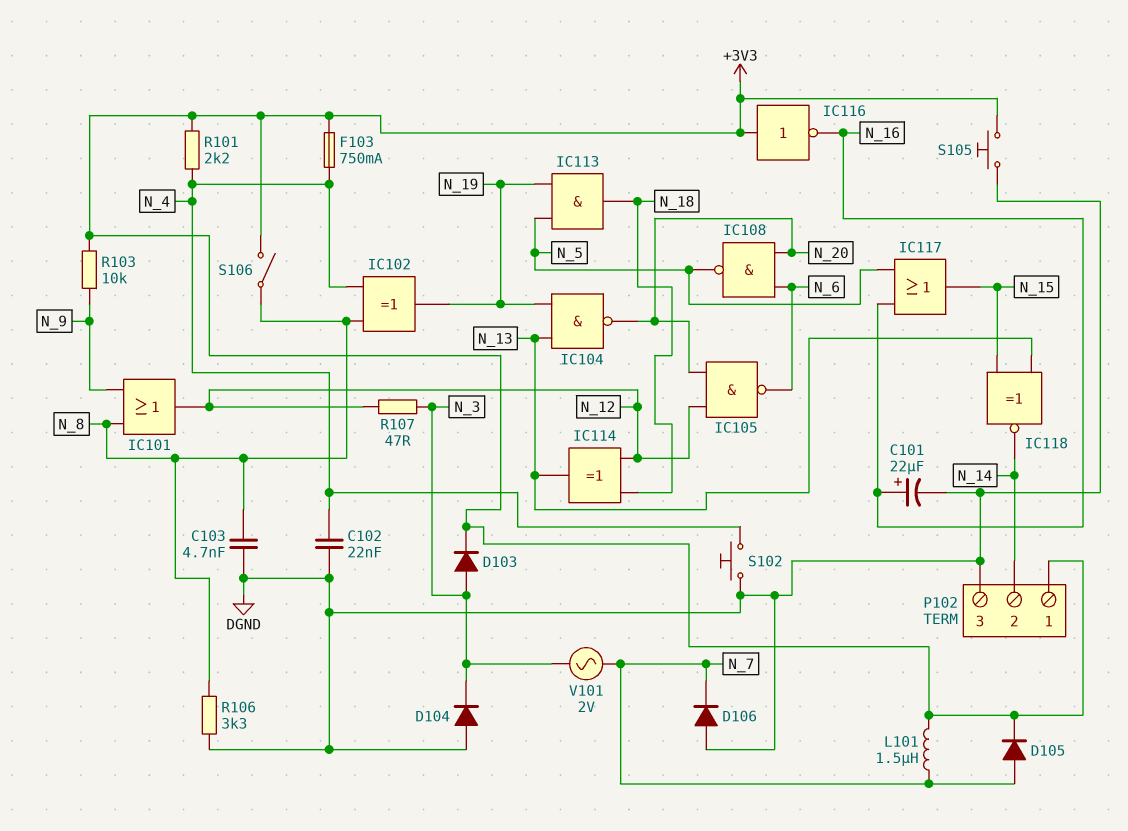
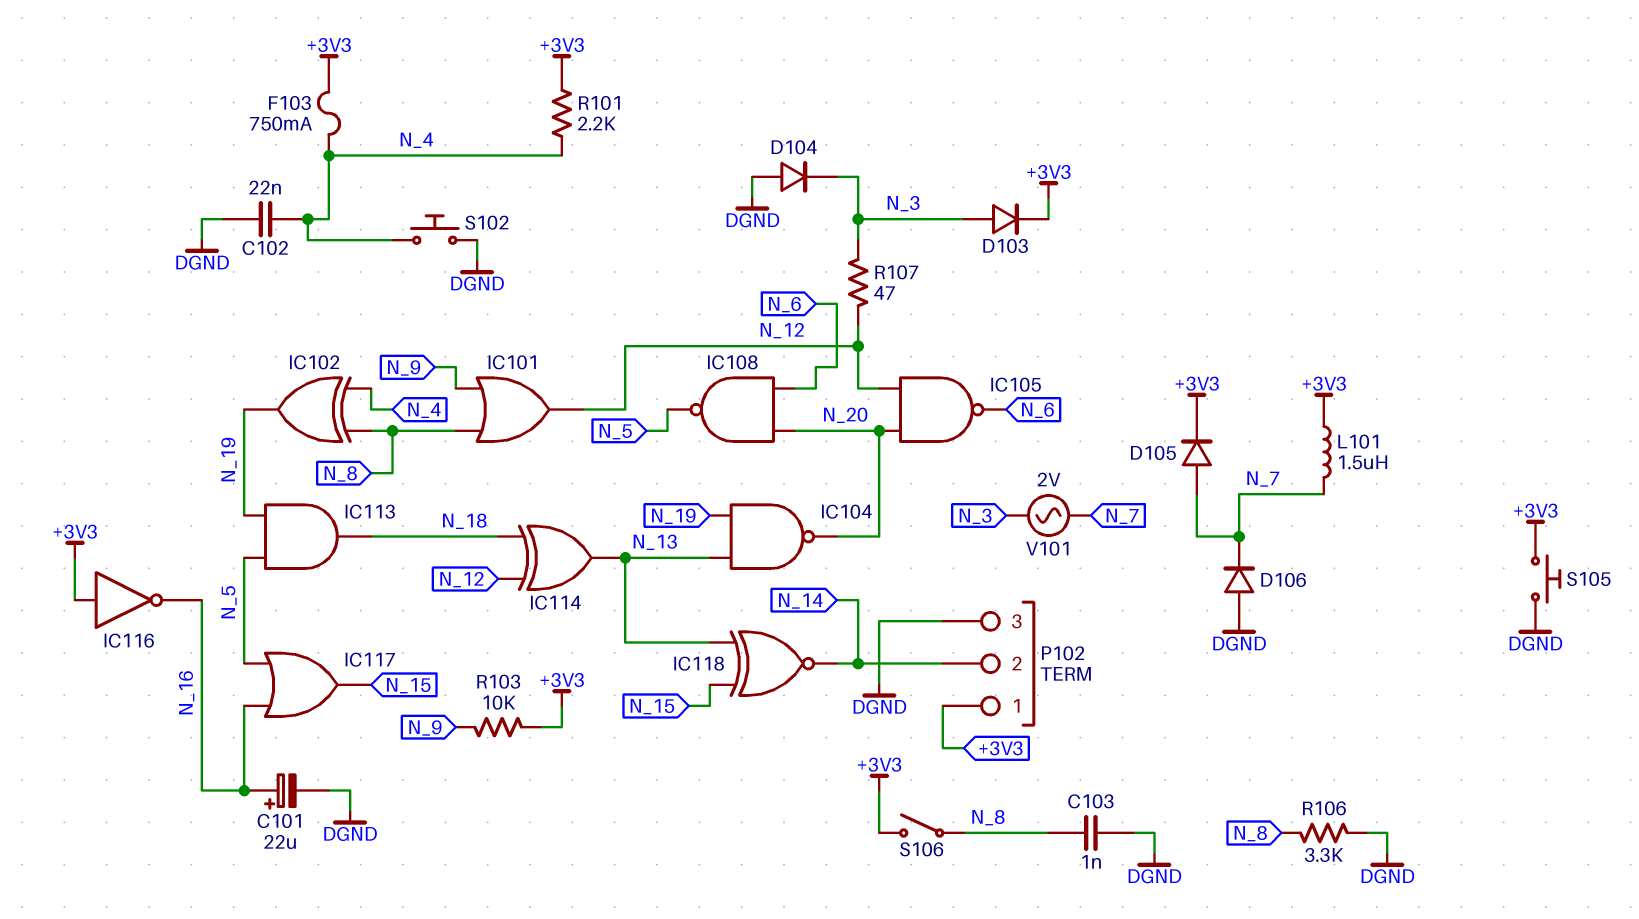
C103: 4.7nF (DGND, N_8) -> 1nF (DGND, N_8)

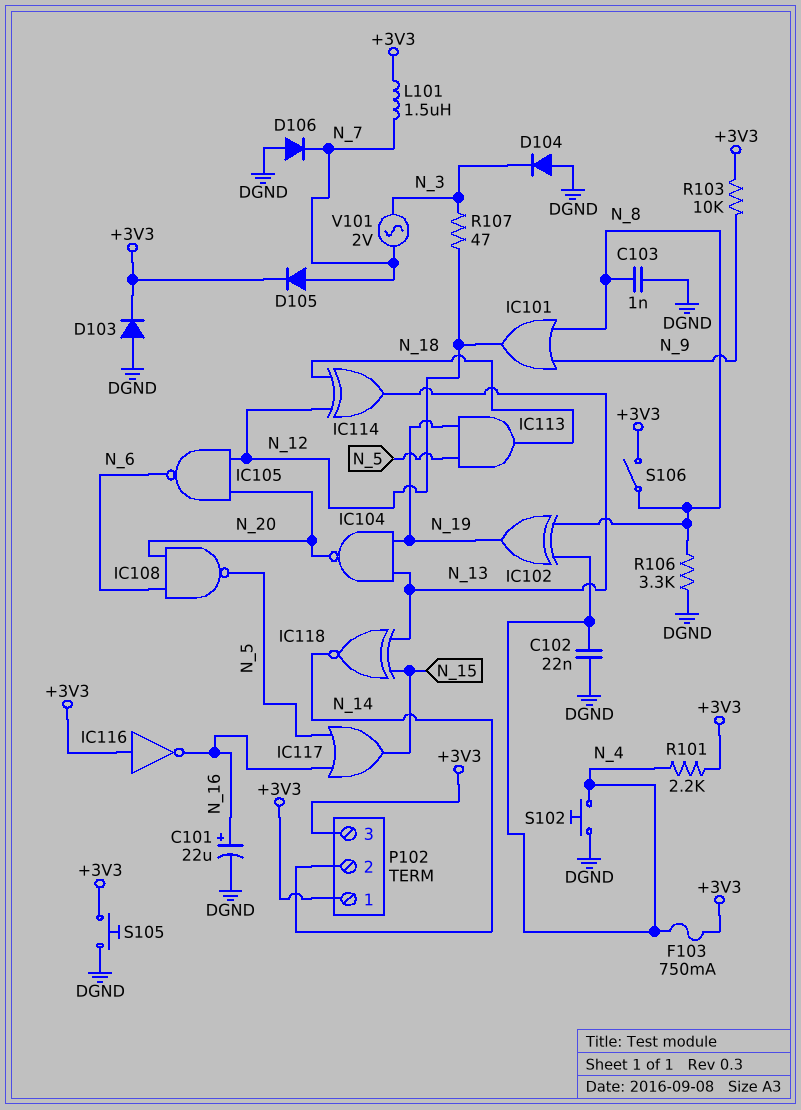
D103: diode (A N_3, K +3V3) -> diode (A DGND, K +3V3)
P102 pin 3: DGND -> +3V3

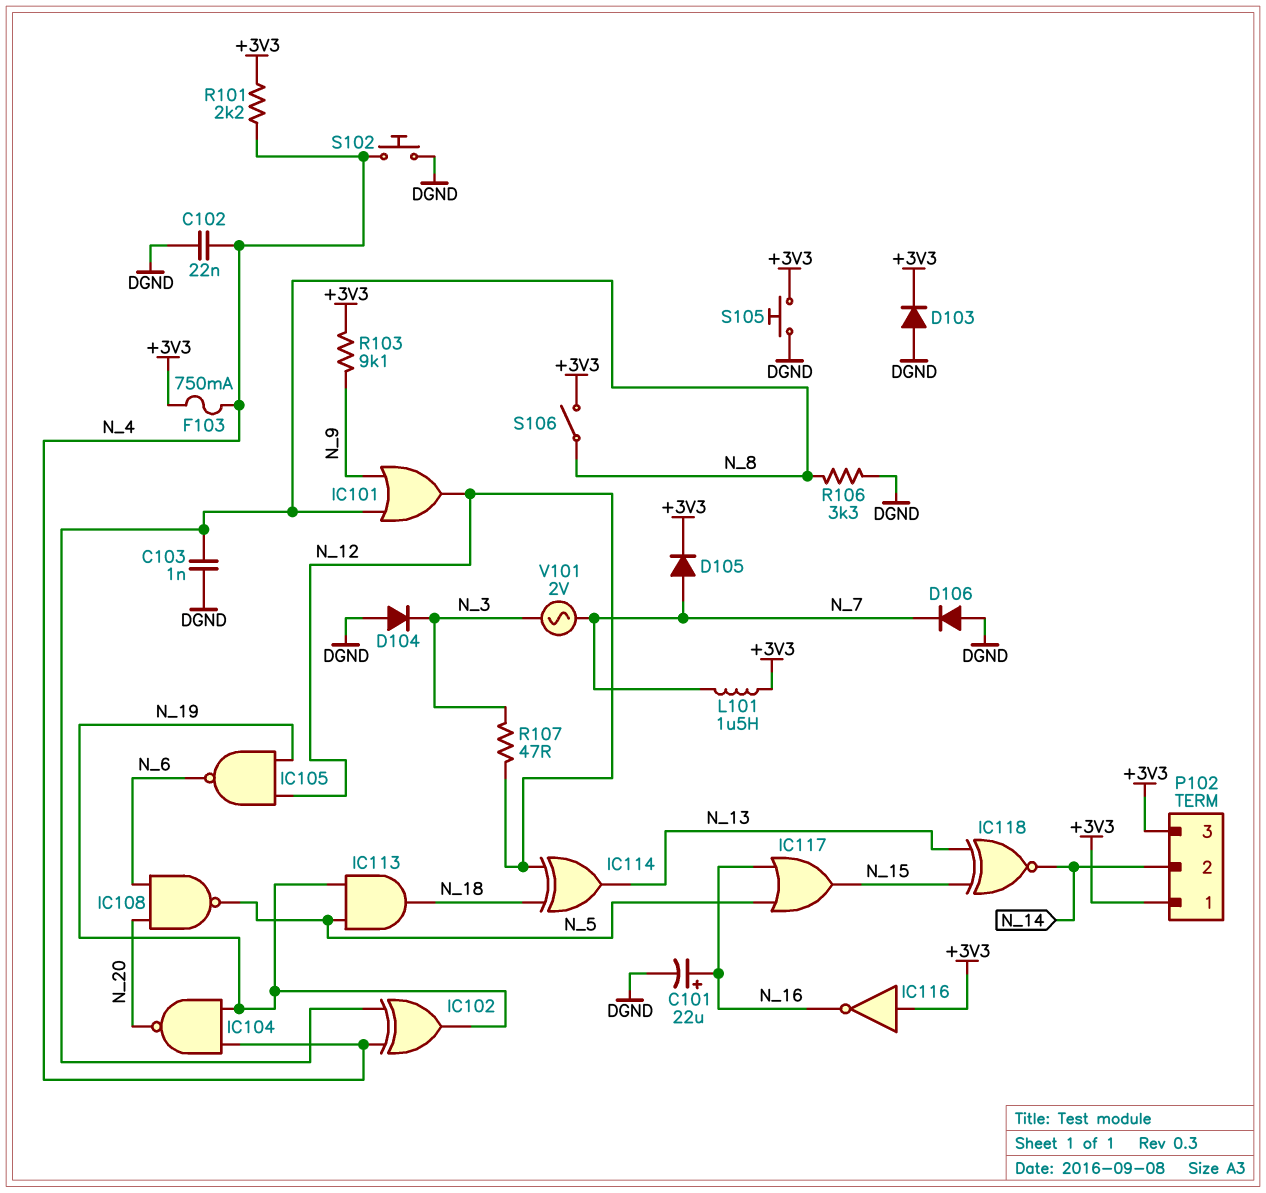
IC104: NAND (in N_13, in N_19, out N_20) -> NAND (in N_4, in N_19, out N_20)
IC105: NAND (in N_12, in N_20, out N_6) -> NAND (in N_12, in N_19, out N_6)
R103: 10k (+3V3, N_9) -> 9.1k (+3V3, N_9)

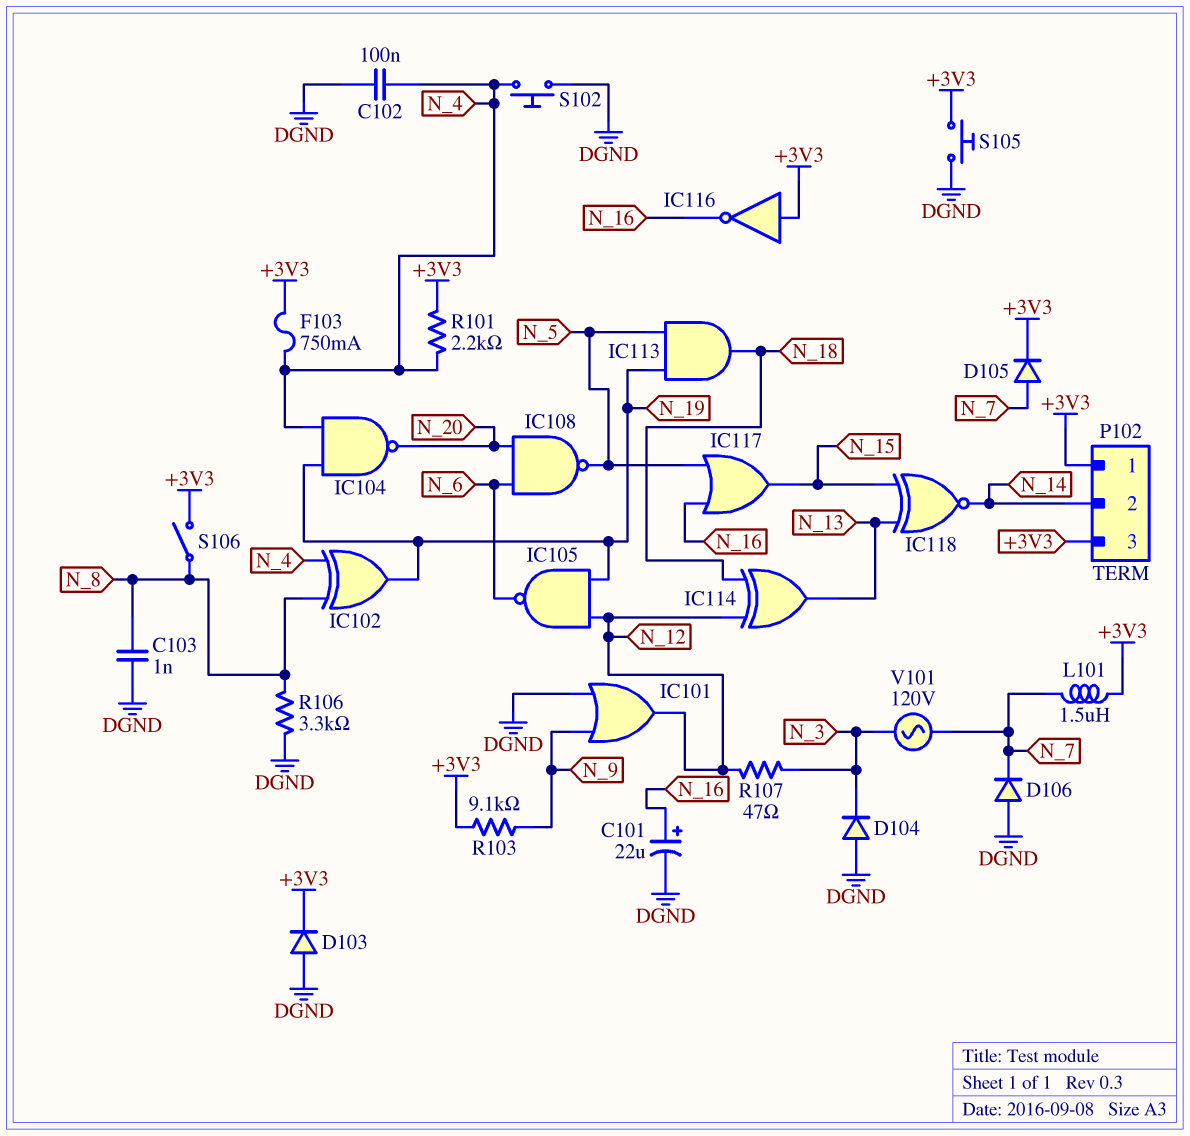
C102: 22nF (DGND, N_4) -> 100nF (DGND, N_4)
IC101: OR (in N_8, in N_9, out N_12) -> OR (in DGND, in N_9, out N_12)
V101: AC 2V (N_3, N_7) -> AC 120V (N_3, N_7)

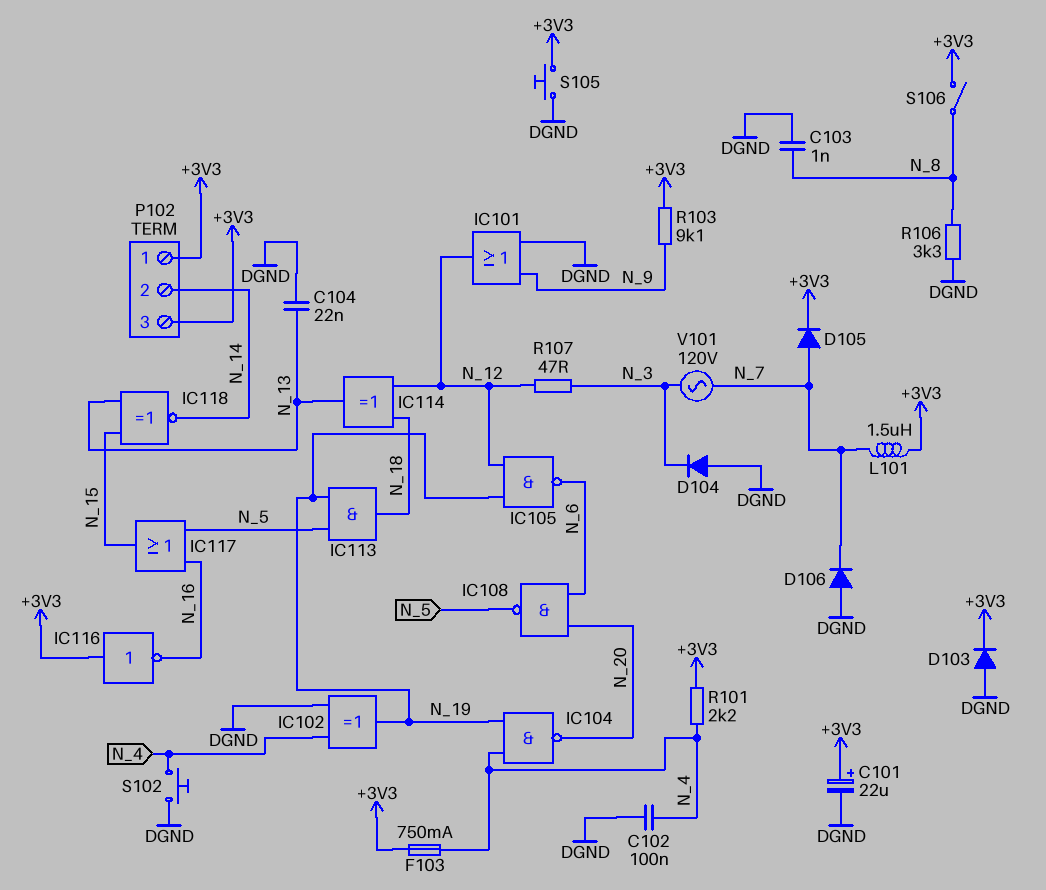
C101: 22uF (plus N_16, minus DGND) -> 22uF (plus +3V3, minus DGND)
C104: none -> 22nF (DGND, N_13)
IC102: XOR (in N_4, in N_8, out N_19) -> XOR (in DGND, in N_4, out N_19)

